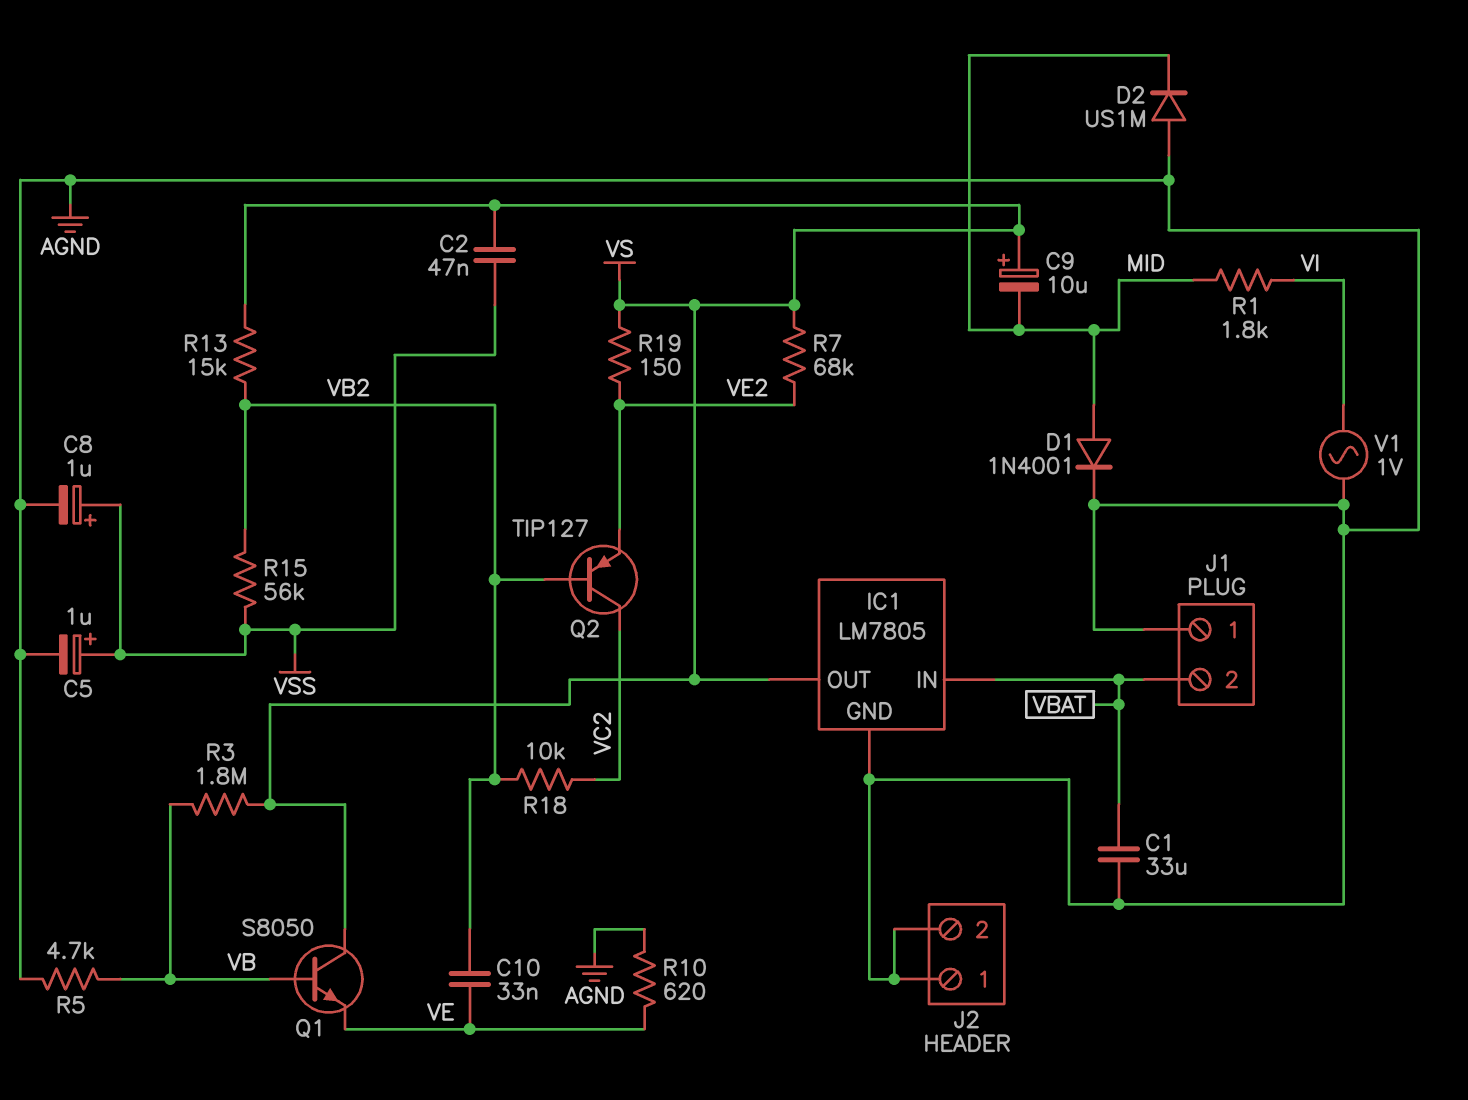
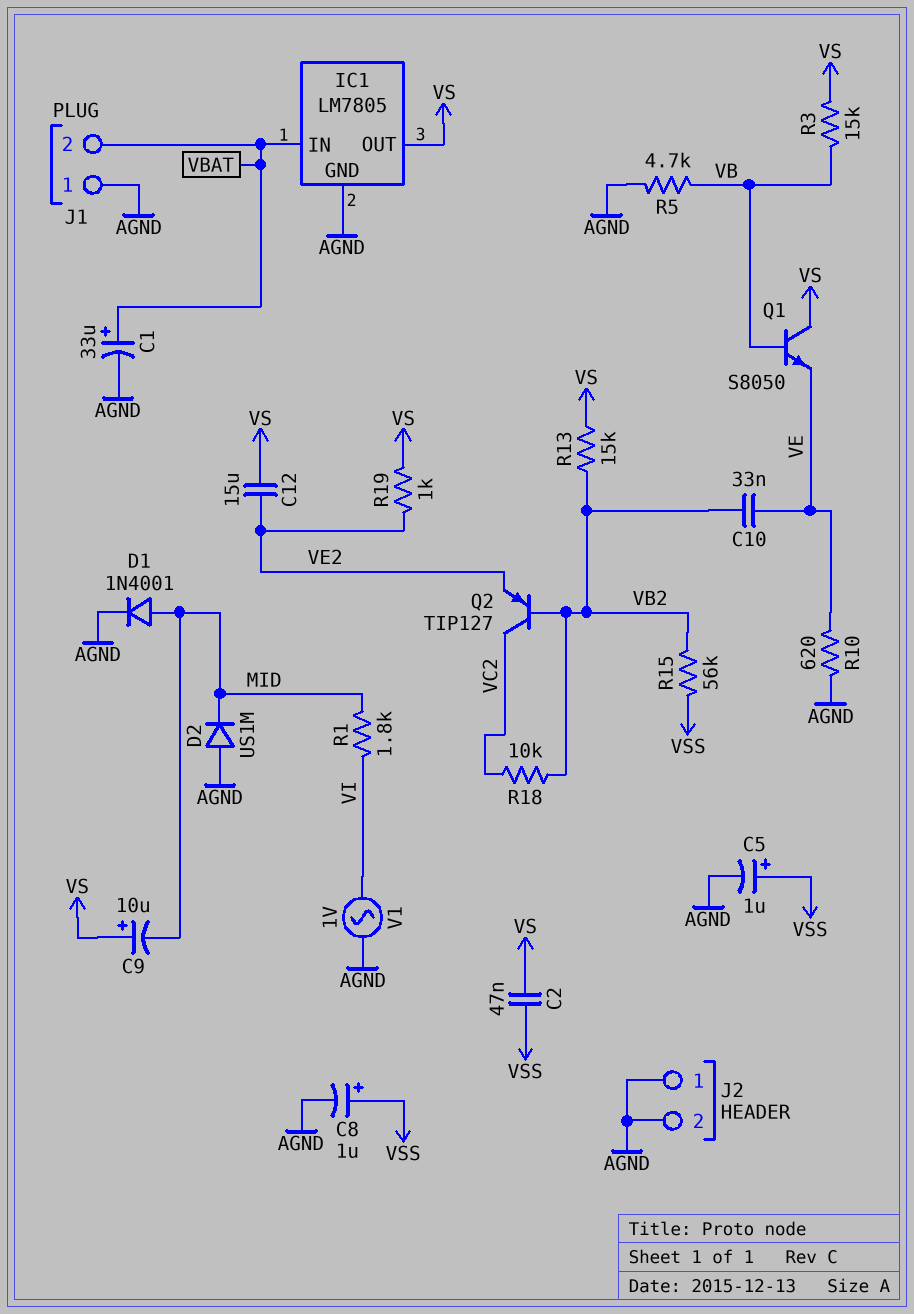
C1: 33uF (AGND, VBAT) -> 33uF (plus VBAT, minus AGND)
C12: none -> 15uF (VE2, VS)
R3: 1.8M (VB, VS) -> 15k (VB, VS)
R7: 68k (VE2, VS) -> none
R19: 150 (VE2, VS) -> 1k (VE2, VS)

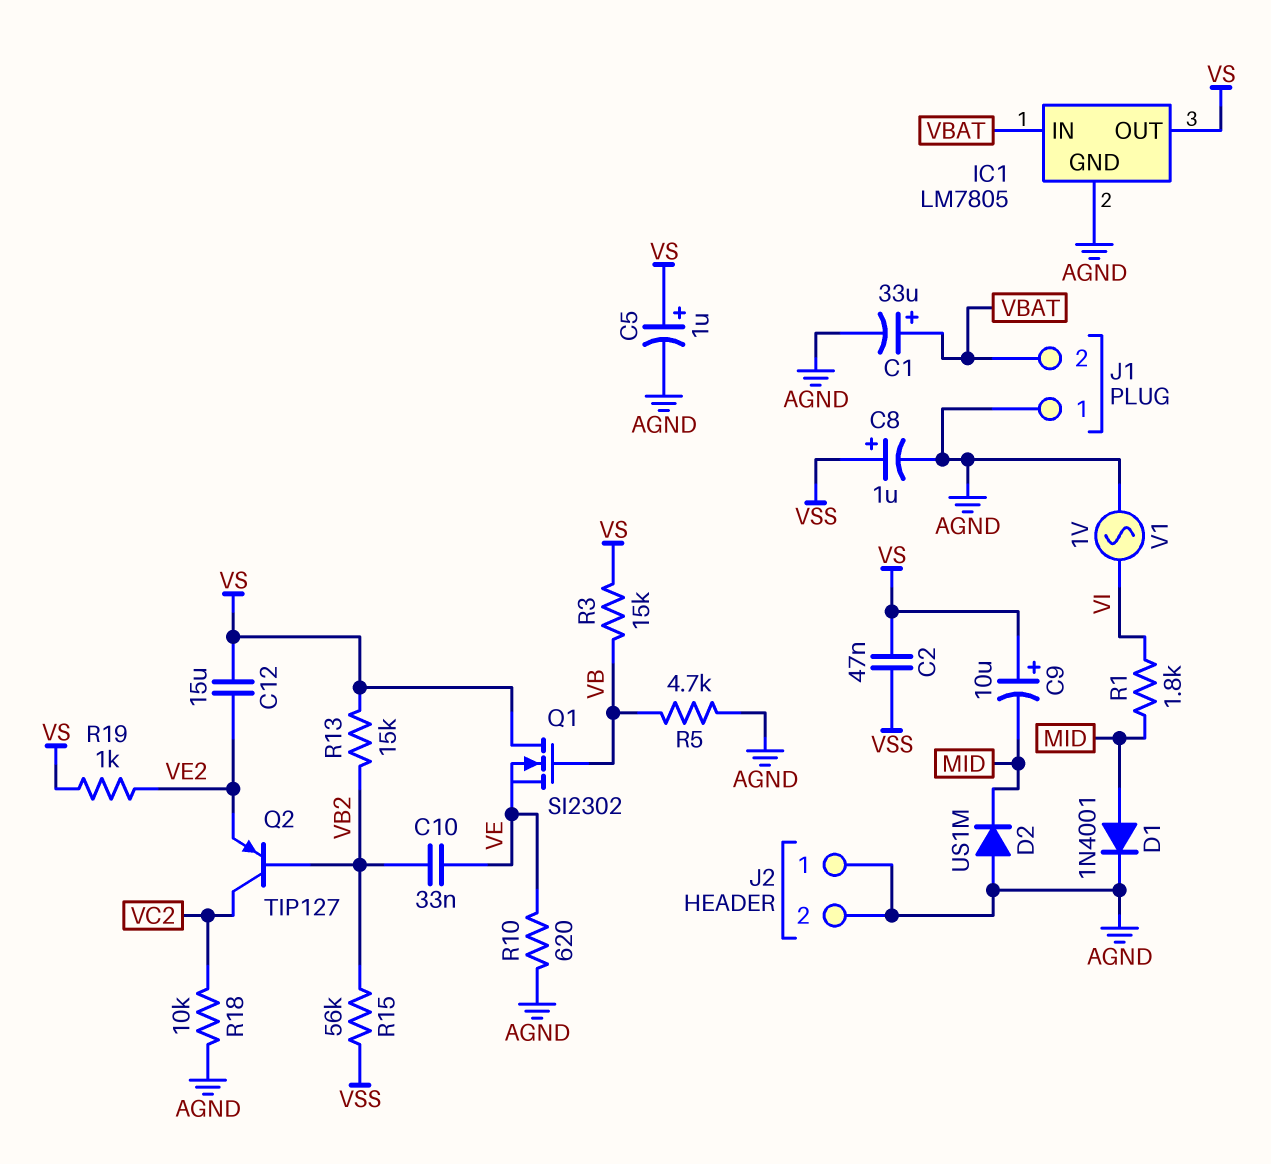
C5: 1uF (plus VSS, minus AGND) -> 1uF (plus VS, minus AGND)
Q1: NPN S8050 (B VB, C VS, E VE) -> NMOS SI2302 (G VB, D VS, S VE)
R18: 10k (VB2, VC2) -> 10k (AGND, VC2)

